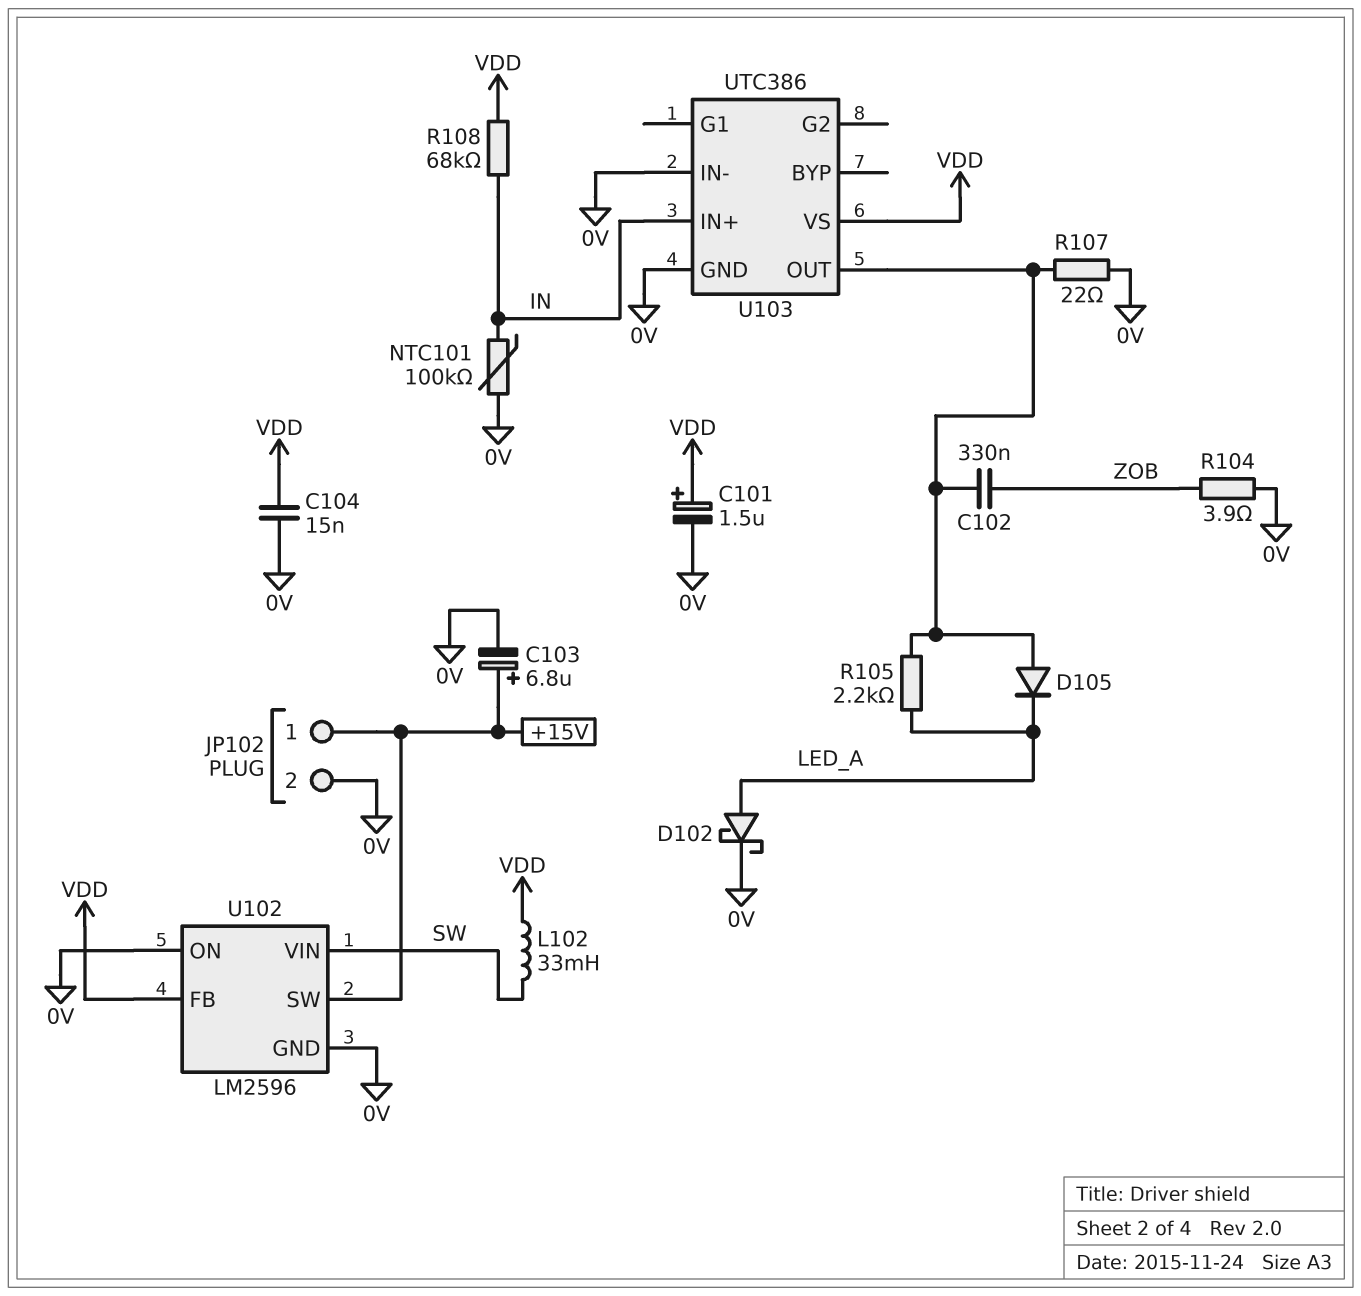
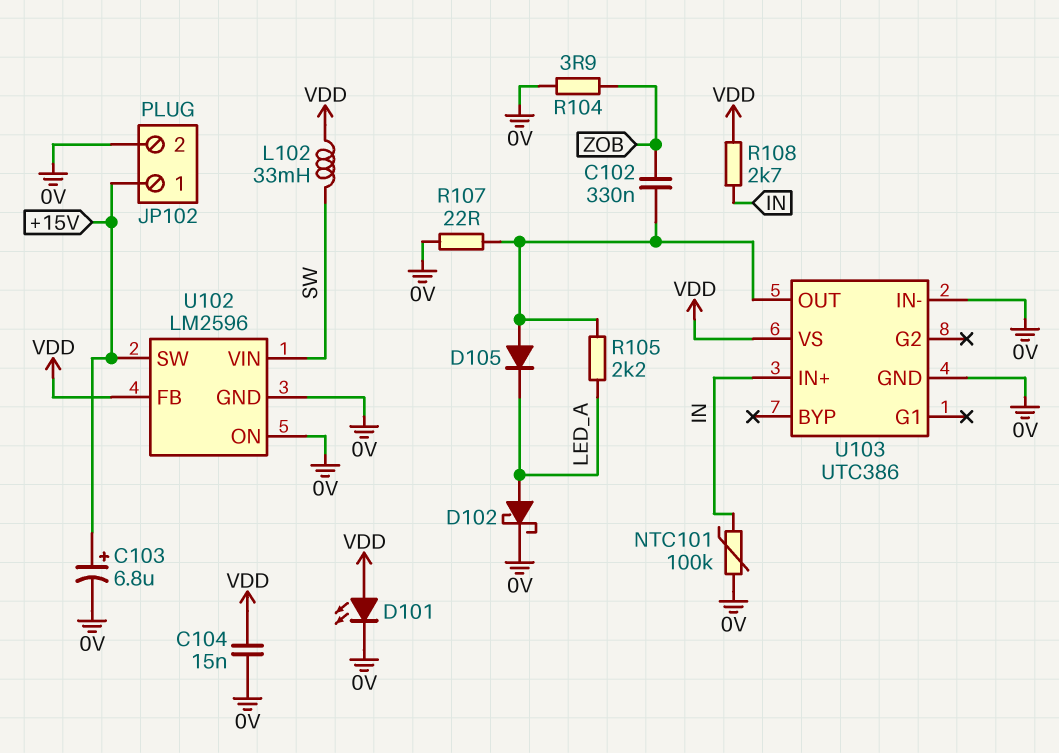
C101: 1.5uF (plus VDD, minus 0V) -> none
D101: none -> LED (A VDD, K 0V)
R108: 68k (IN, VDD) -> 2.7k (IN, VDD)

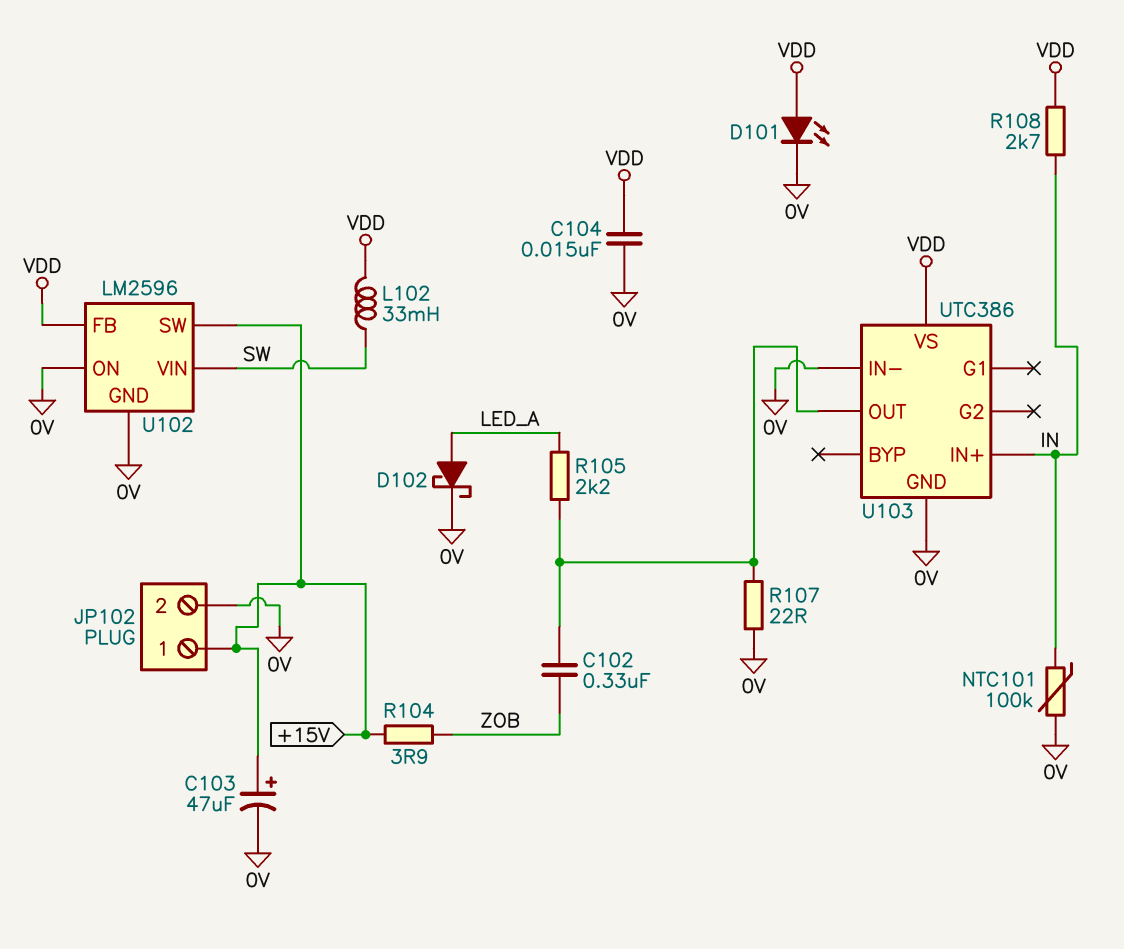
C103: 6.8uF (plus +15V, minus 0V) -> 47uF (plus +15V, minus 0V)
D105: diode (A U103/OUT, K LED_A) -> none
R104: 3.9 (0V, ZOB) -> 3.9 (+15V, ZOB)

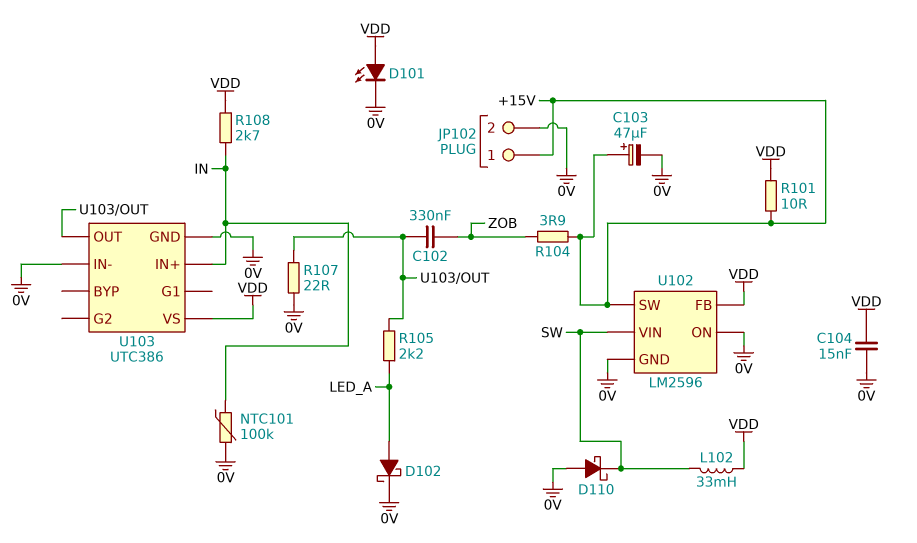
D110: none -> schottky (A 0V, K SW)
R101: none -> 10 (+15V, VDD)

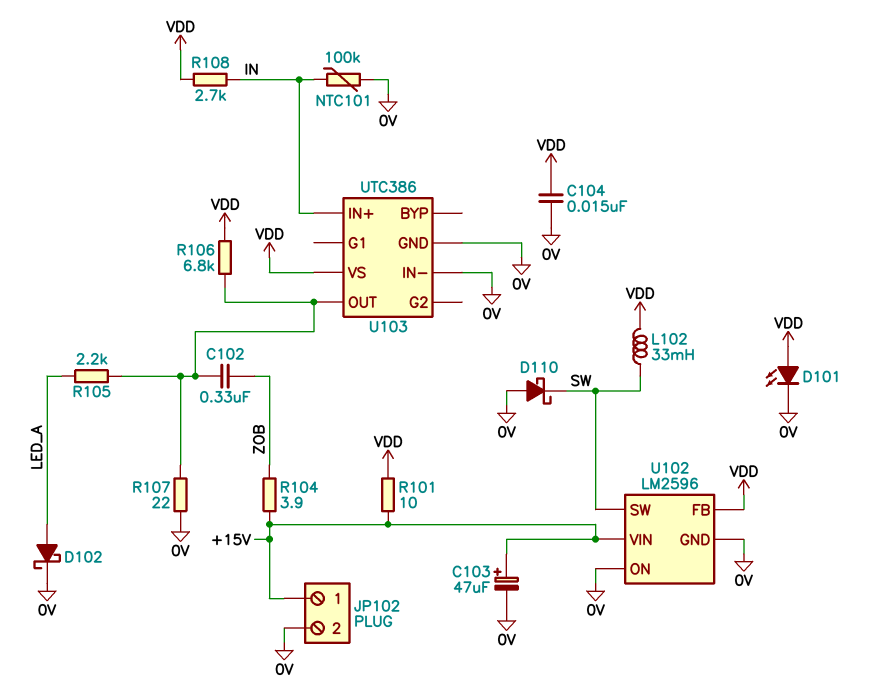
R106: none -> 6.8k (U103/OUT, VDD)
U102 pin SW: +15V -> SW
U102 pin VIN: SW -> +15V

